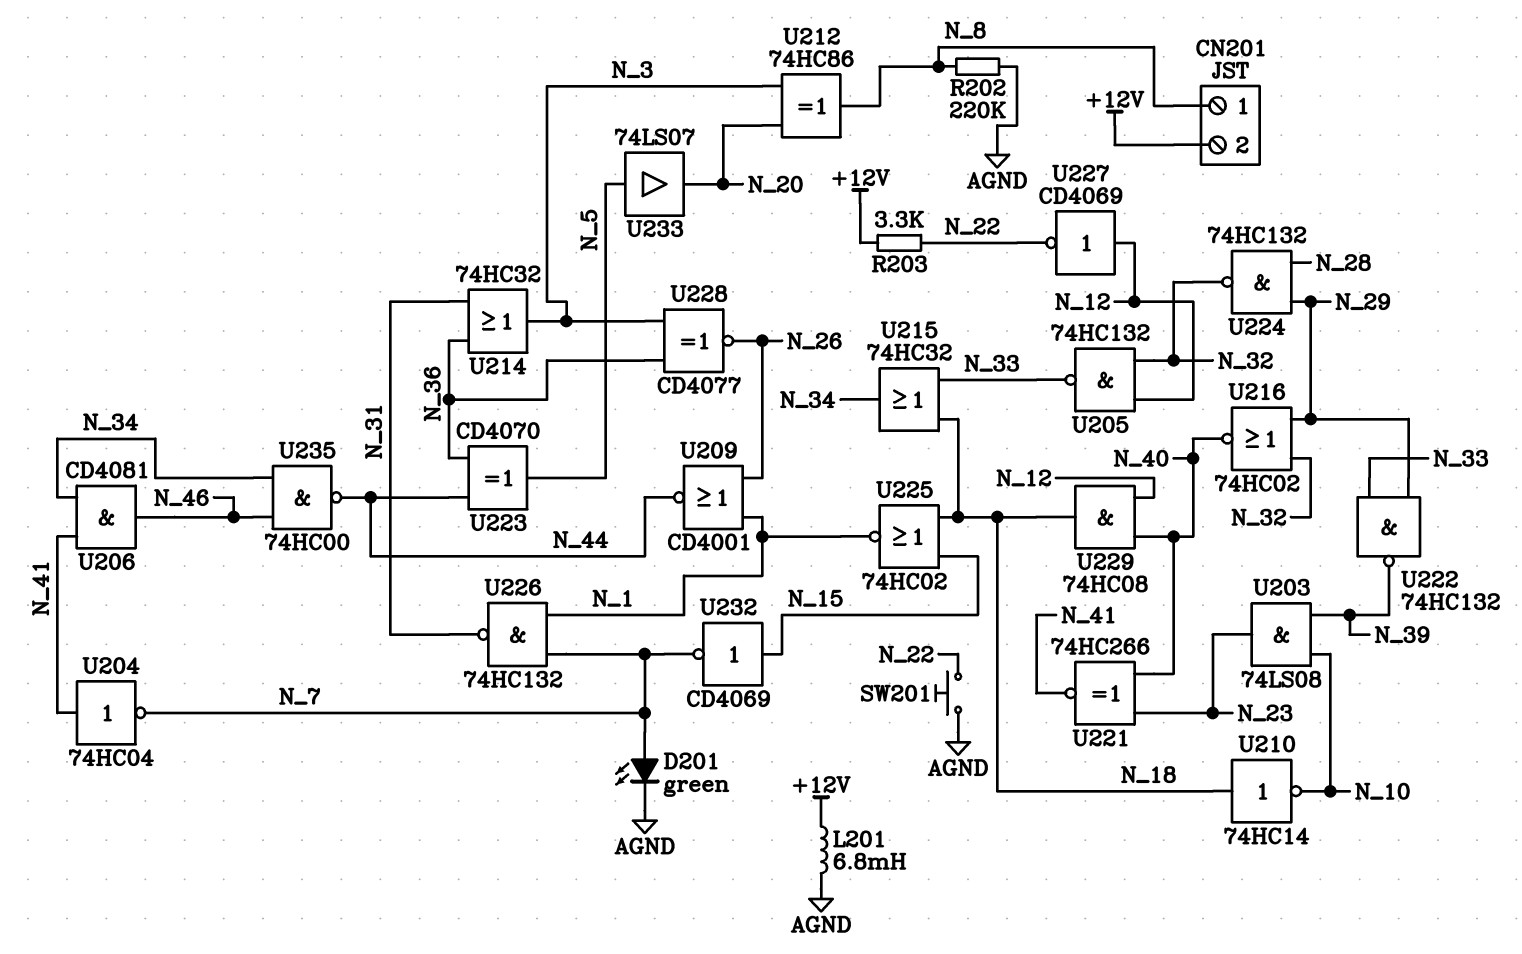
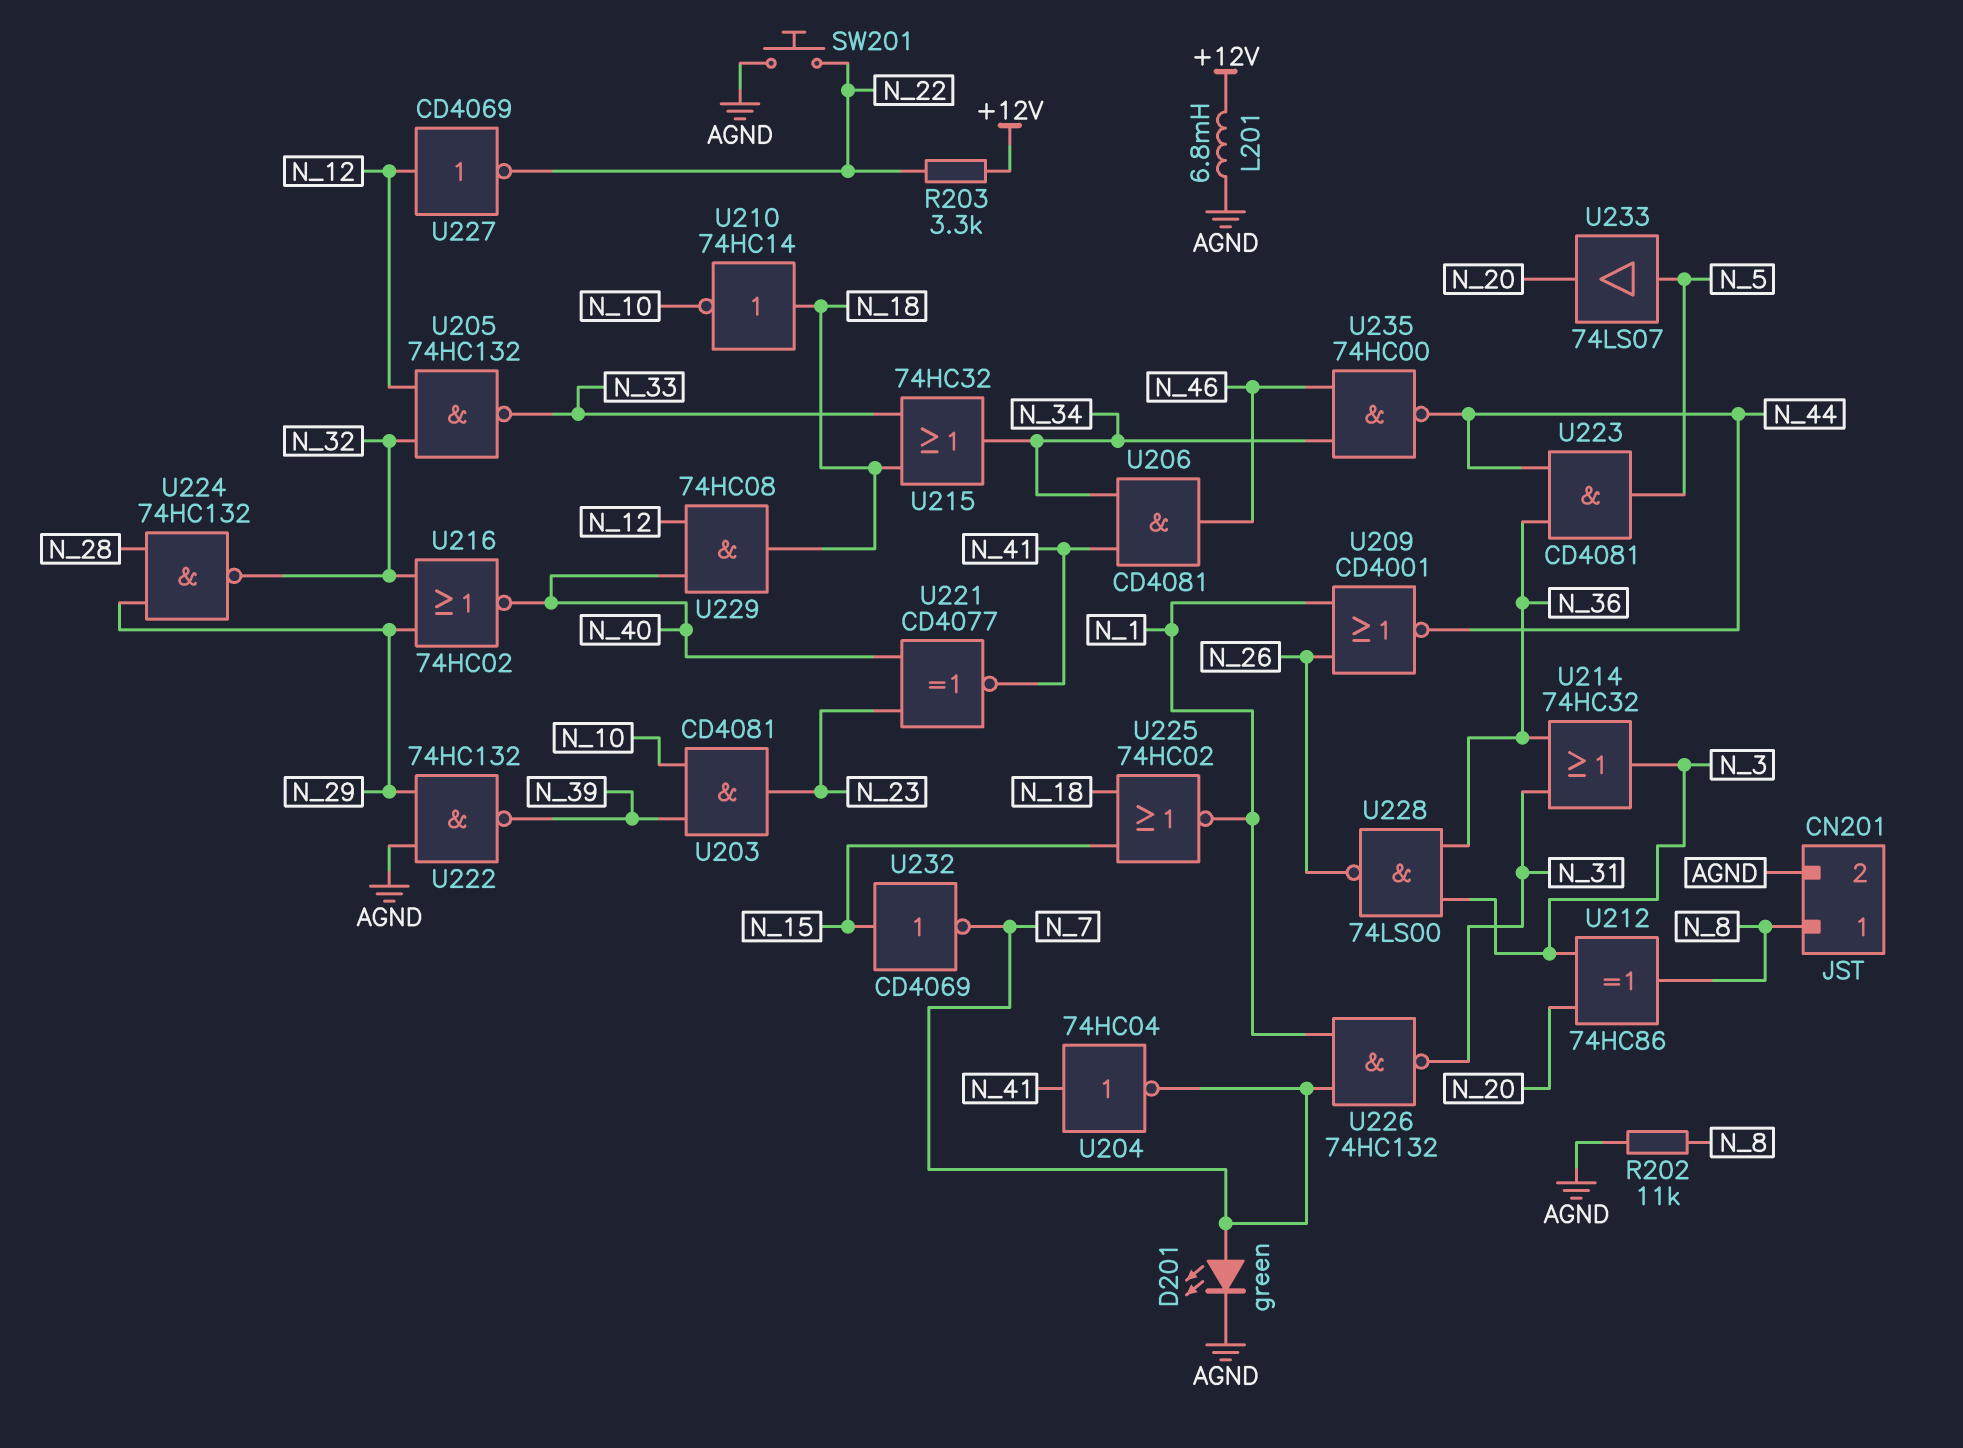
CN201 pin 2: +12V -> AGND
R202: 220k (AGND, N_8) -> 11k (AGND, N_8)
U203: AND 74LS08 (in N_10, in N_39, out N_23) -> AND CD4081 (in N_10, in N_39, out N_23)
U221: XNOR 74HC266 (in N_23, in N_40, out N_41) -> XNOR CD4077 (in N_23, in N_40, out N_41)
U222: NAND 74HC132 (in N_29, in N_33, out N_39) -> NAND 74HC132 (in AGND, in N_29, out N_39)
U223: XOR CD4070 (in N_36, in N_44, out N_5) -> AND CD4081 (in N_36, in N_44, out N_5)
U228: XNOR CD4077 (in N_3, in N_36, out N_26) -> NAND 74LS00 (in N_3, in N_36, out N_26)

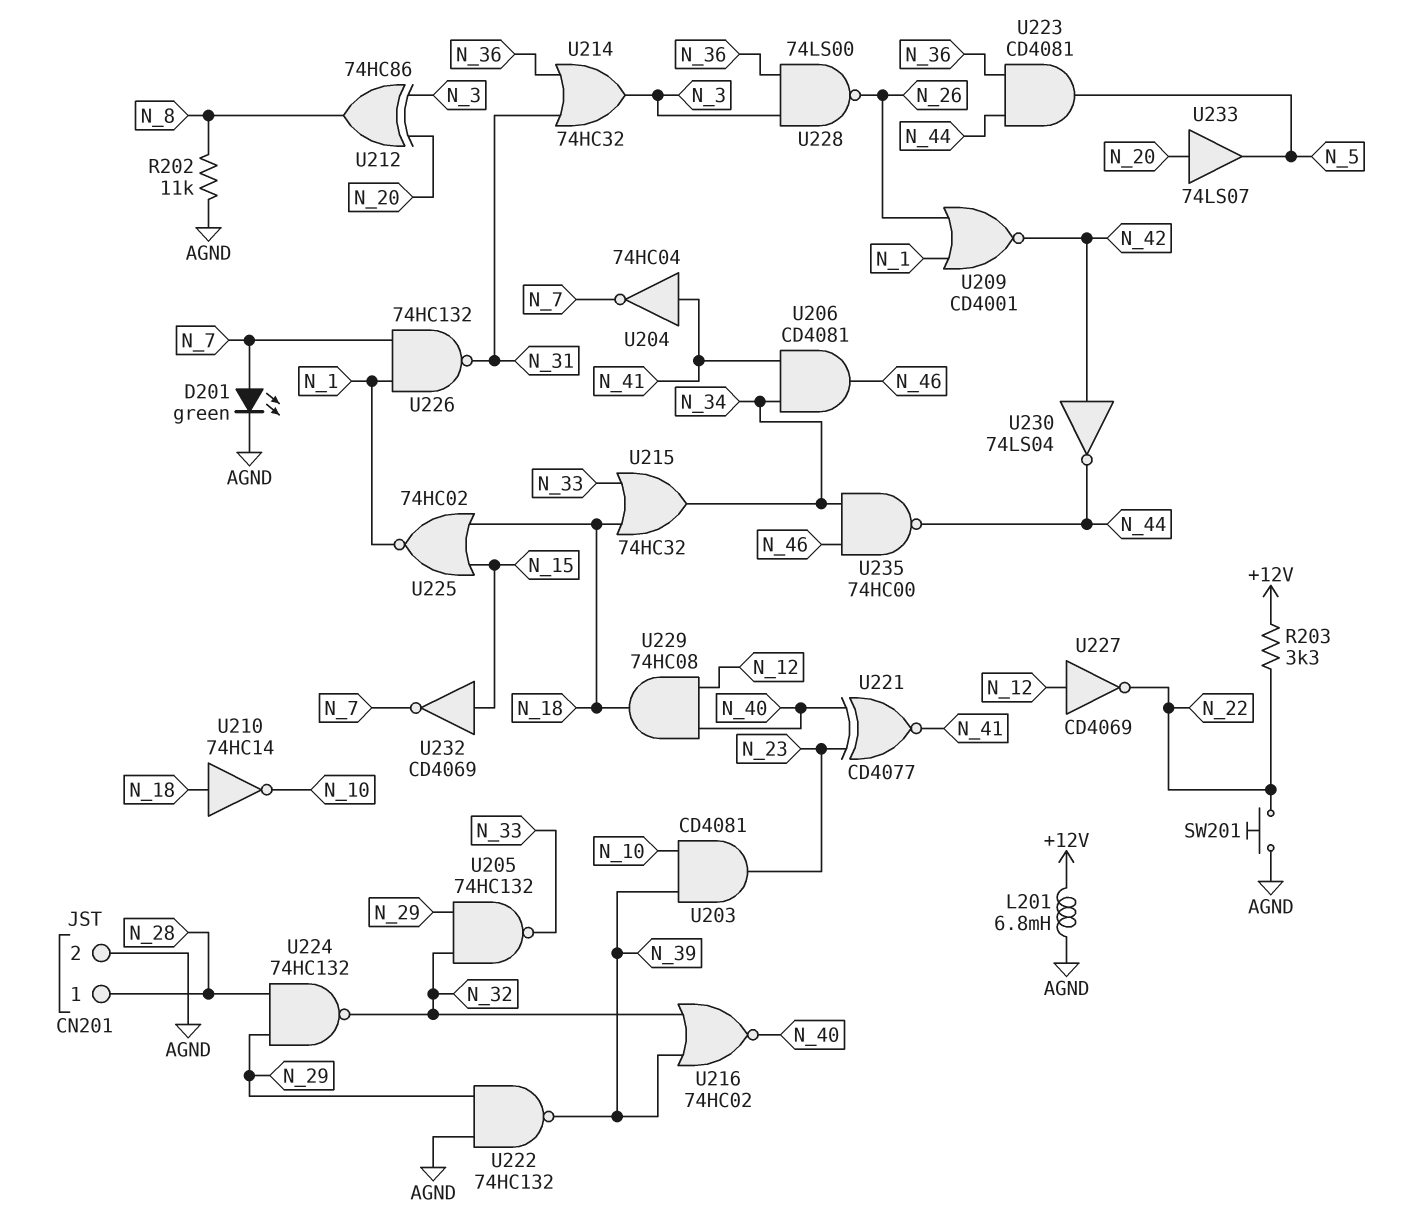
CN201 pin 1: N_8 -> N_28
U205: NAND 74HC132 (in N_12, in N_32, out N_33) -> NAND 74HC132 (in N_29, in N_32, out N_33)
U209: NOR CD4001 (in N_1, in N_26, out N_44) -> NOR CD4001 (in N_1, in N_26, out N_42)
U216: NOR 74HC02 (in N_29, in N_32, out N_40) -> NOR 74HC02 (in N_32, in N_39, out N_40)
U230: none -> NOT 74LS04 (in N_42, out N_44)
U233: buffer 74LS07 (in N_5, out N_20) -> buffer 74LS07 (in N_20, out N_5)

